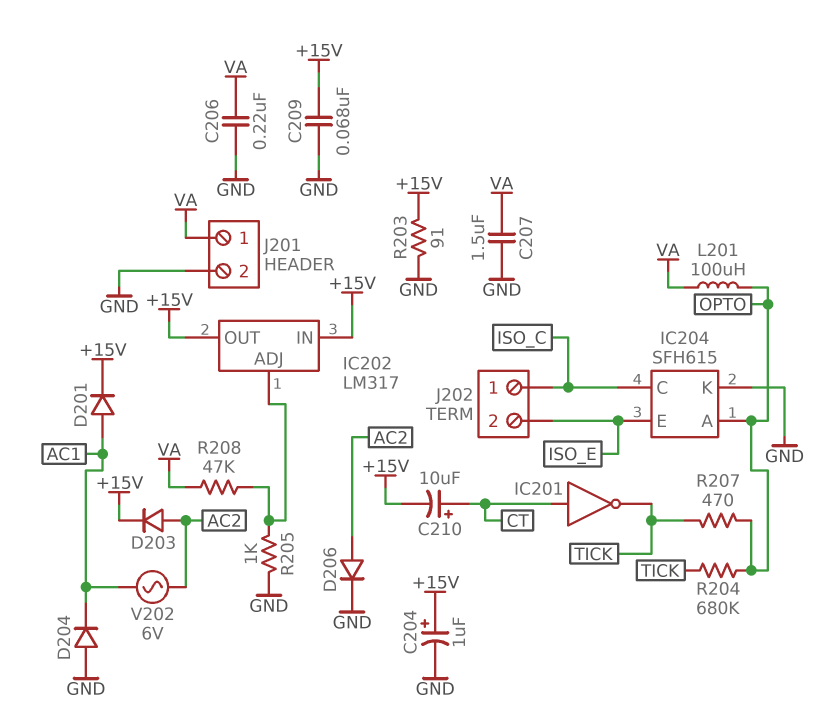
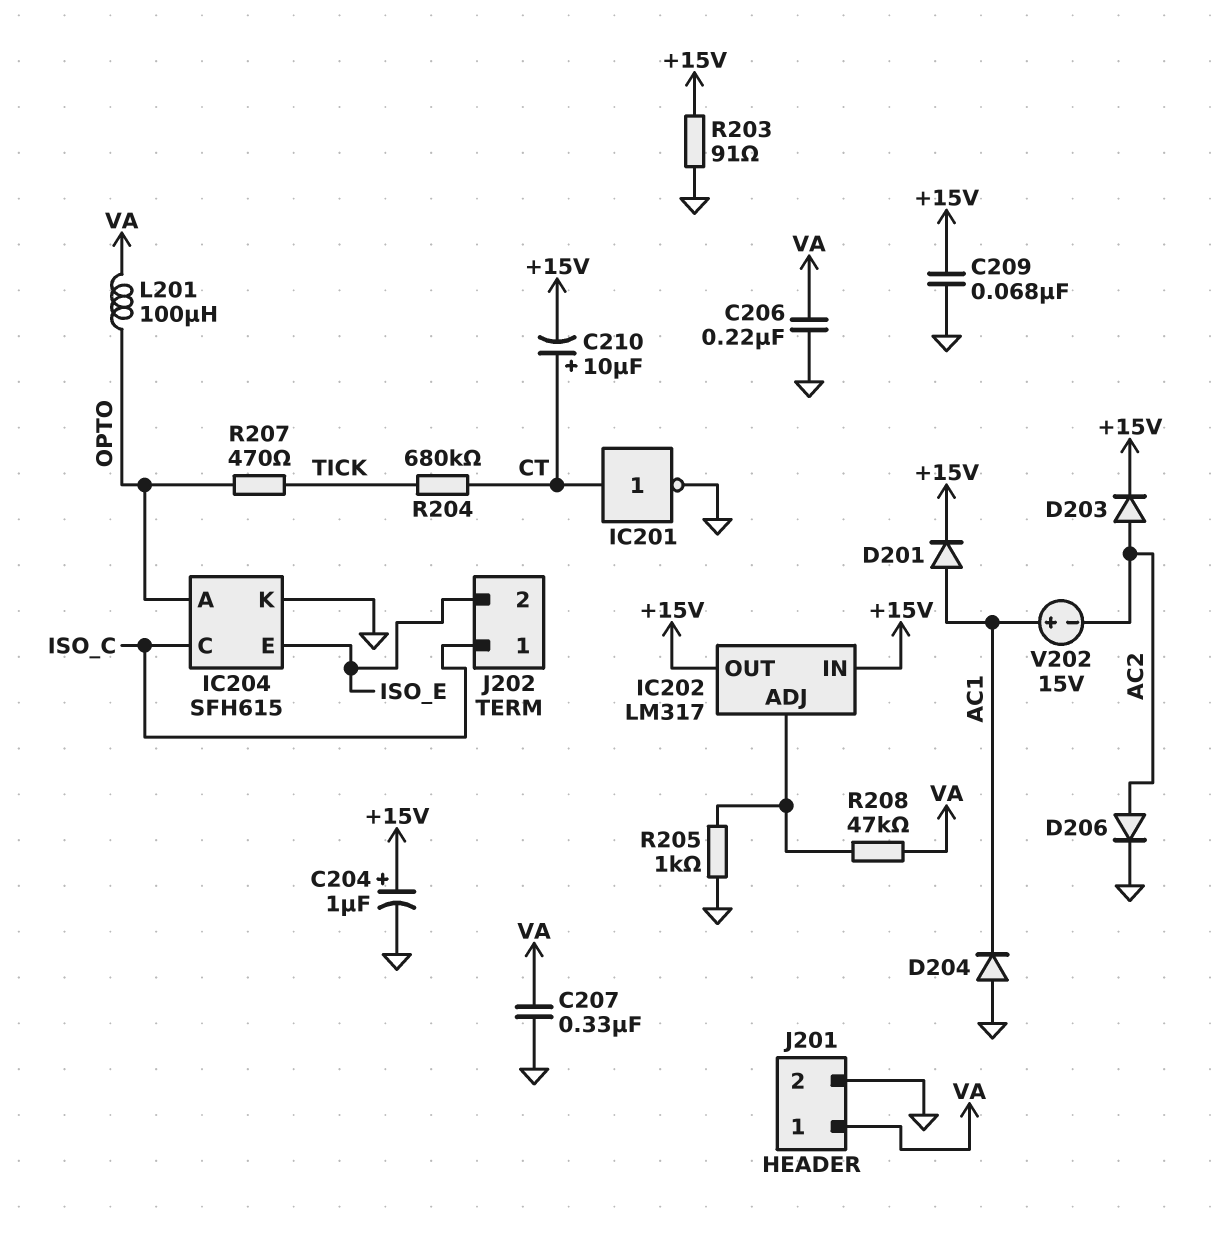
C207: 1.5uF (GND, VA) -> 330nF (GND, VA)
IC201: NOT (in CT, out TICK) -> NOT (in CT, out GND)
R204: 680k (OPTO, TICK) -> 680k (CT, TICK)
V202: AC 6V (AC1, AC2) -> 15V (plus AC1, minus AC2)

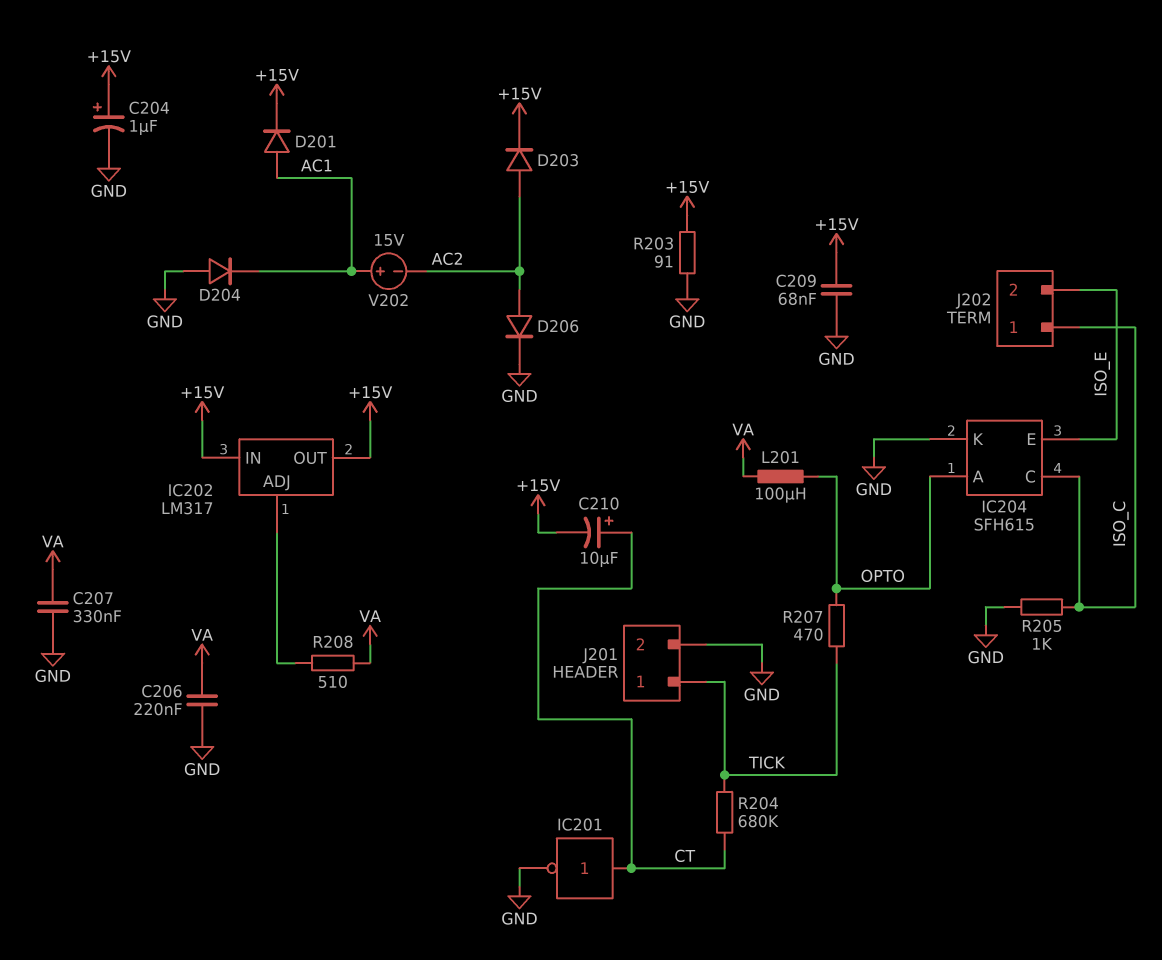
J201 pin 1: VA -> TICK
R205: 1k (GND, IC202/ADJ) -> 1k (GND, ISO_C)
R208: 47k (IC202/ADJ, VA) -> 510 (IC202/ADJ, VA)

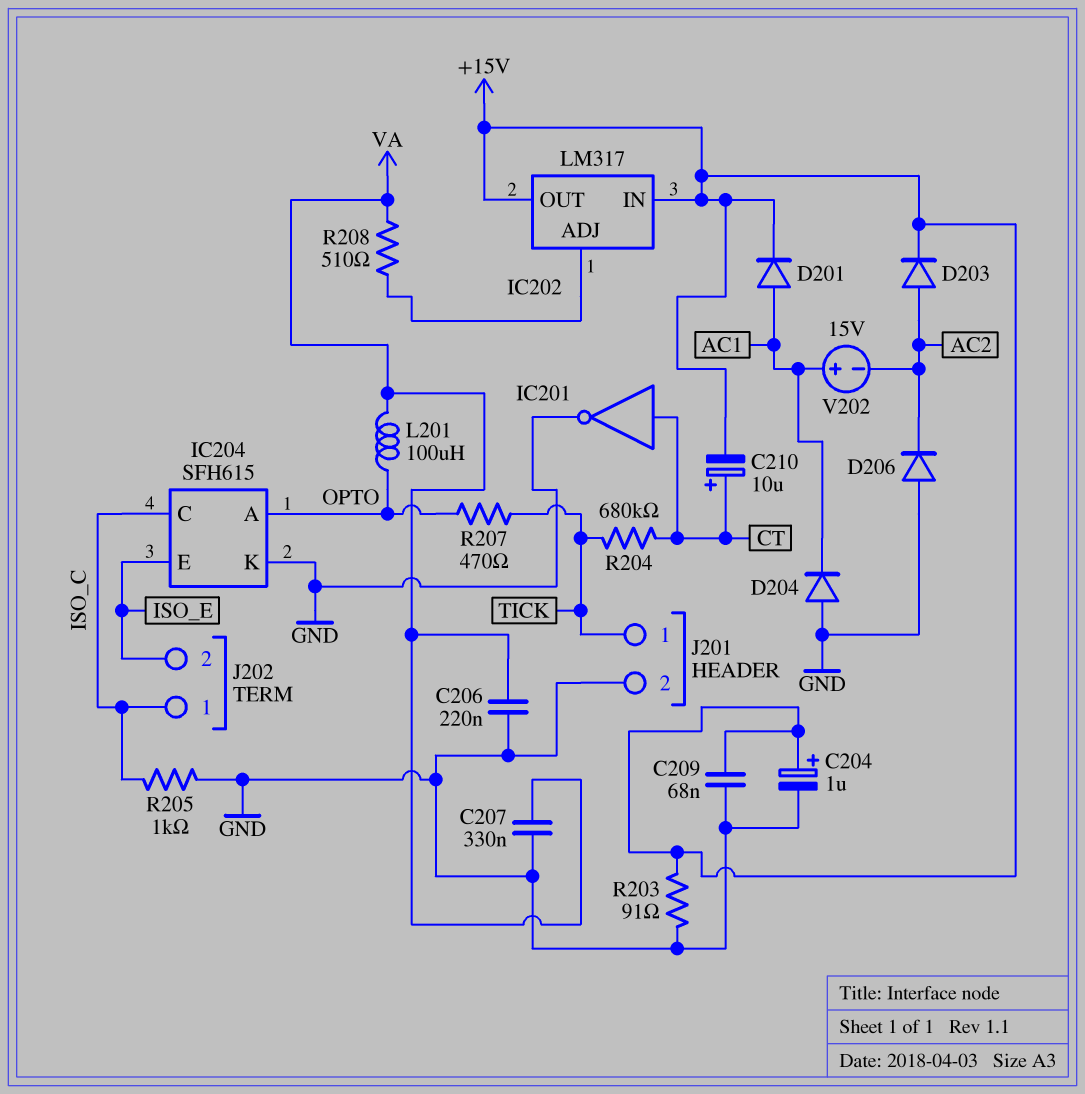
D206: diode (A AC2, K GND) -> diode (A GND, K AC2)

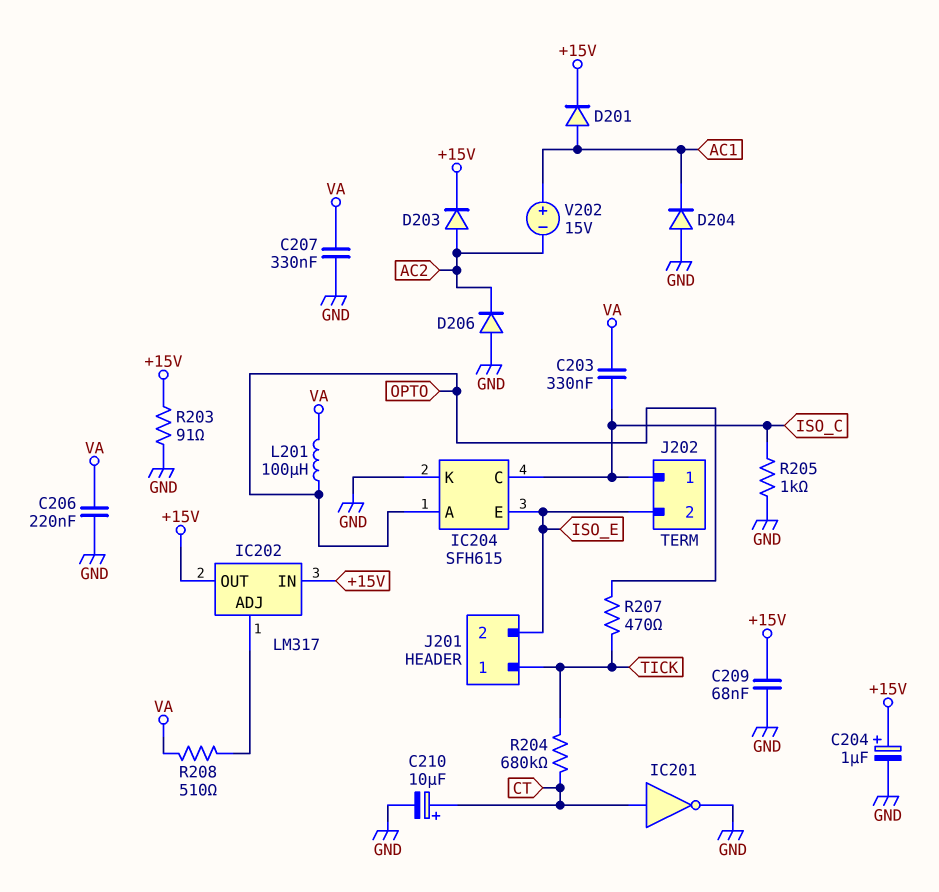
C203: none -> 330nF (ISO_C, VA)
C210: 10uF (plus CT, minus +15V) -> 10uF (plus CT, minus GND)
J201 pin 2: GND -> ISO_E

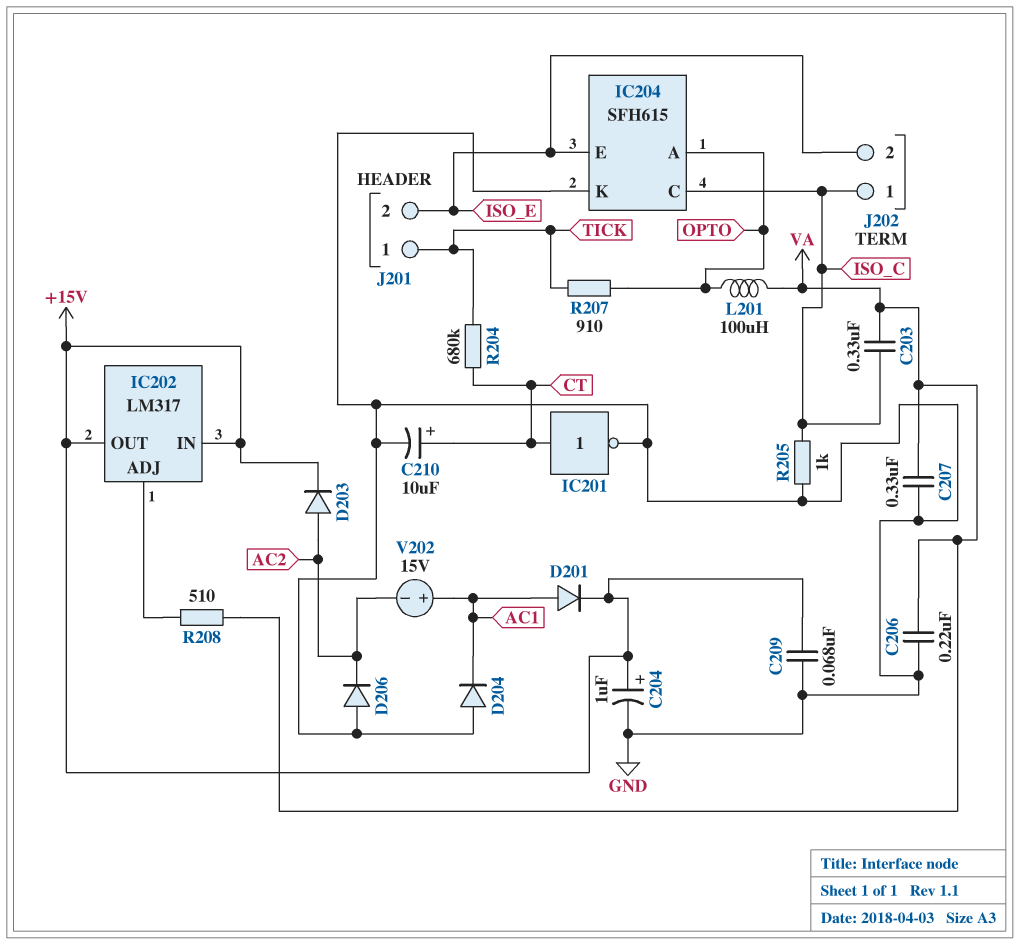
R203: 91 (+15V, GND) -> none
R207: 470 (OPTO, TICK) -> 910 (OPTO, TICK)

